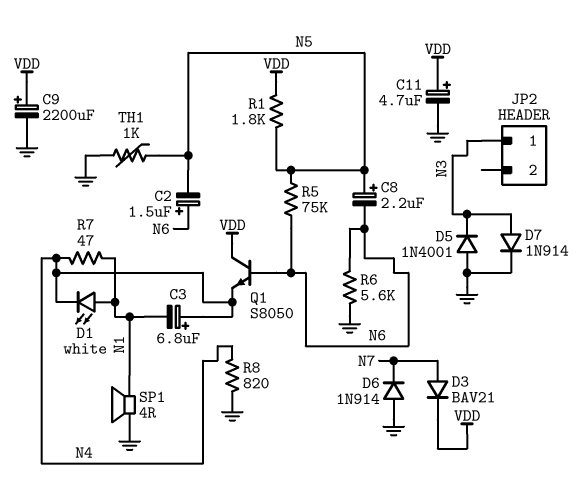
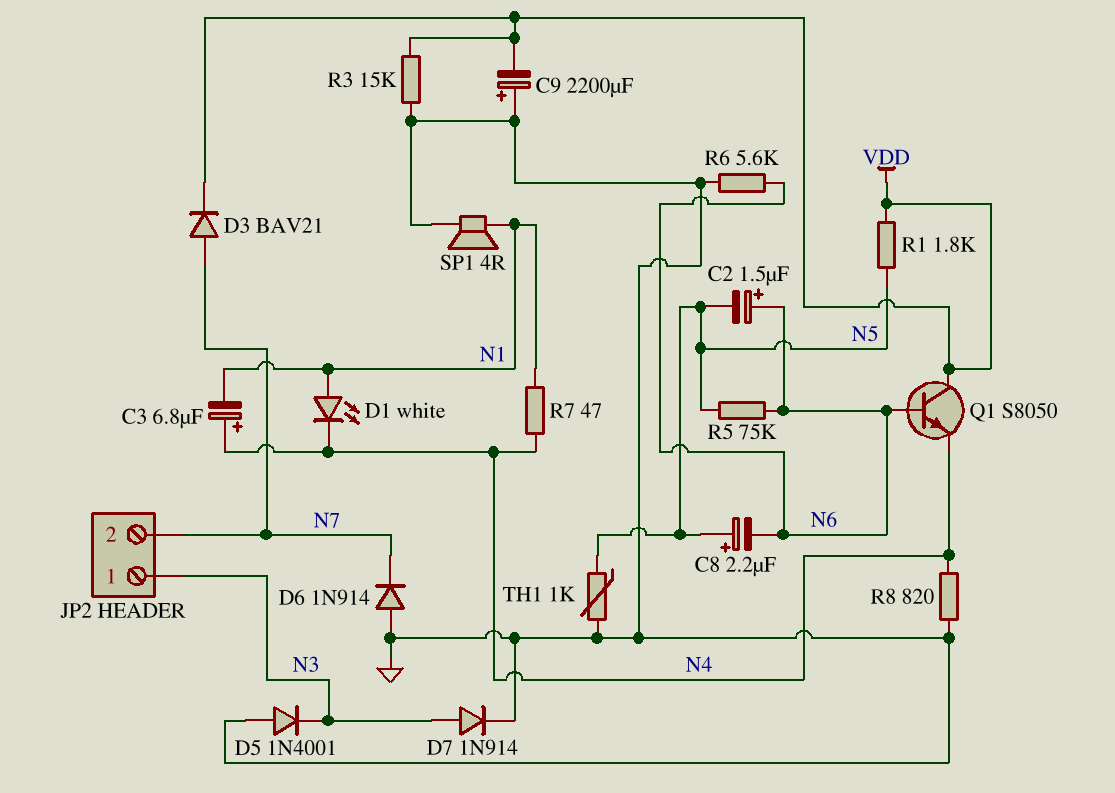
C9: 2200uF (plus VDD, minus GND) -> 2200uF (plus GND, minus VDD)
C11: 4.7uF (plus VDD, minus GND) -> none
JP2 pin 2: none -> N7
R3: none -> 15k (GND, VDD)

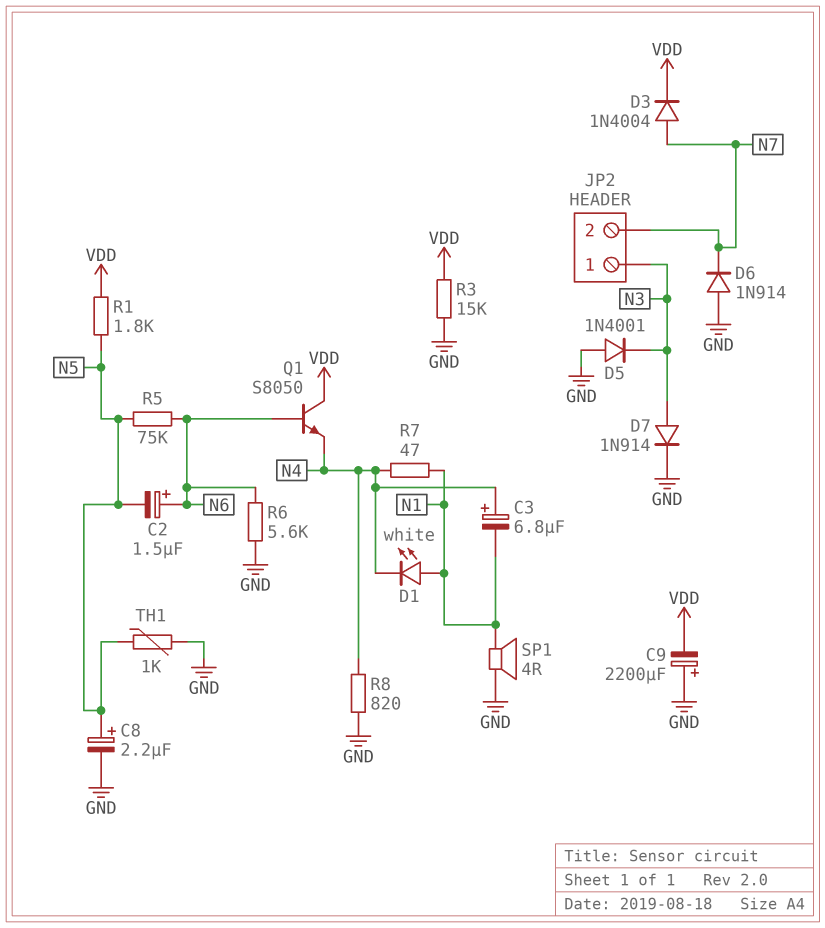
C8: 2.2uF (plus N5, minus N6) -> 2.2uF (plus N5, minus GND)
D3: diode BAV21 (A N7, K VDD) -> diode 1N4004 (A N7, K VDD)

